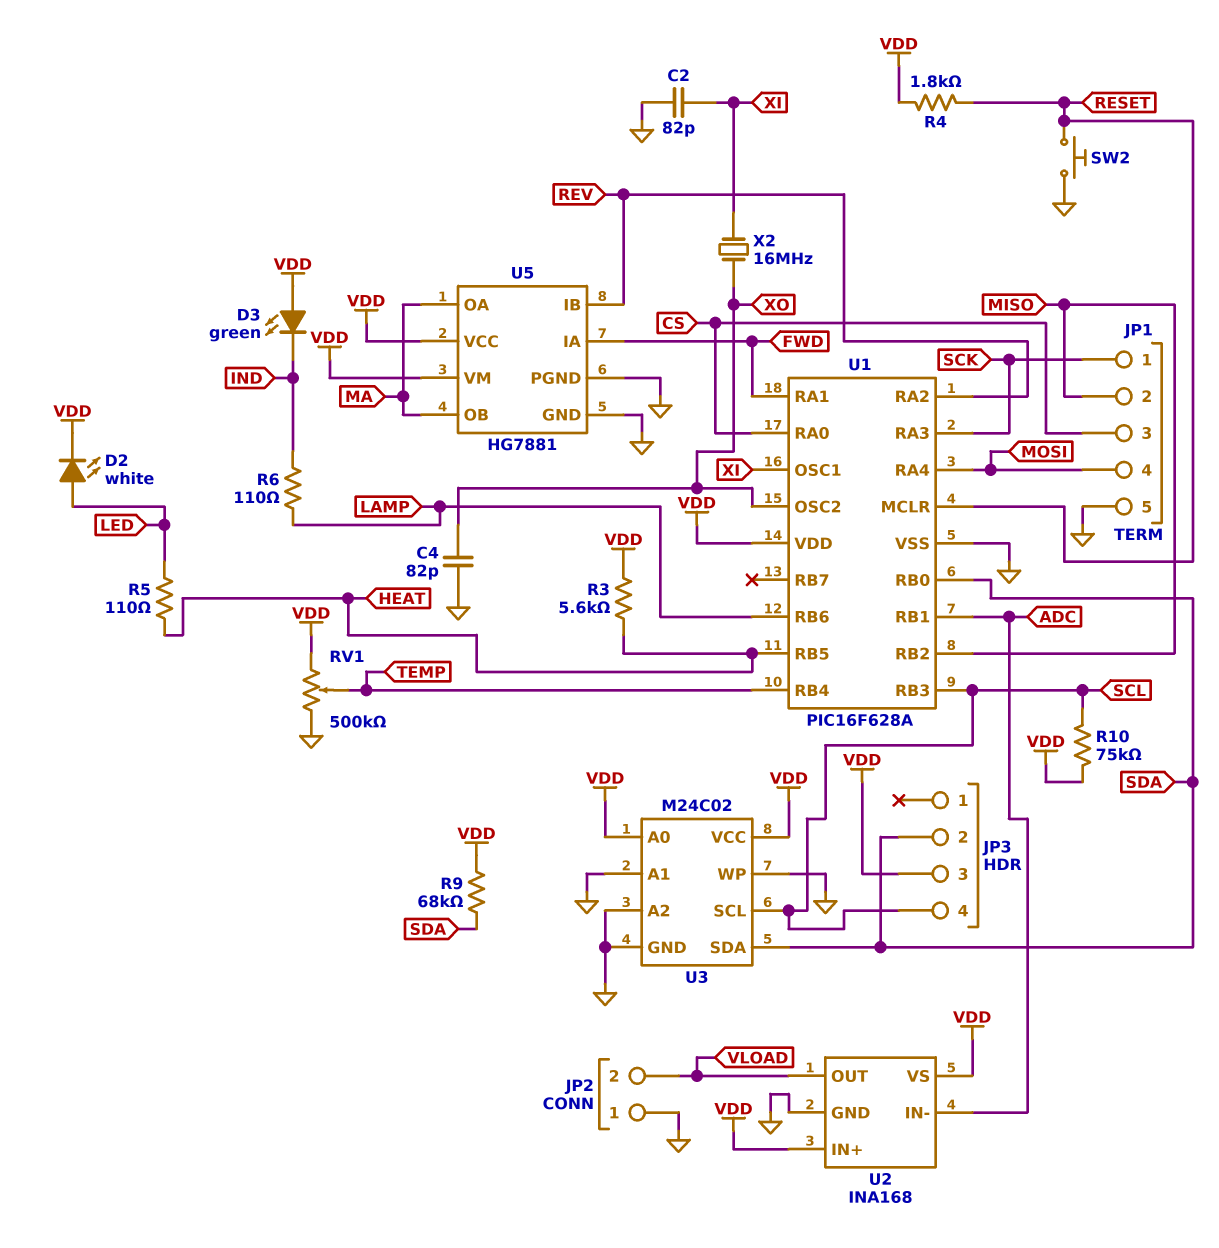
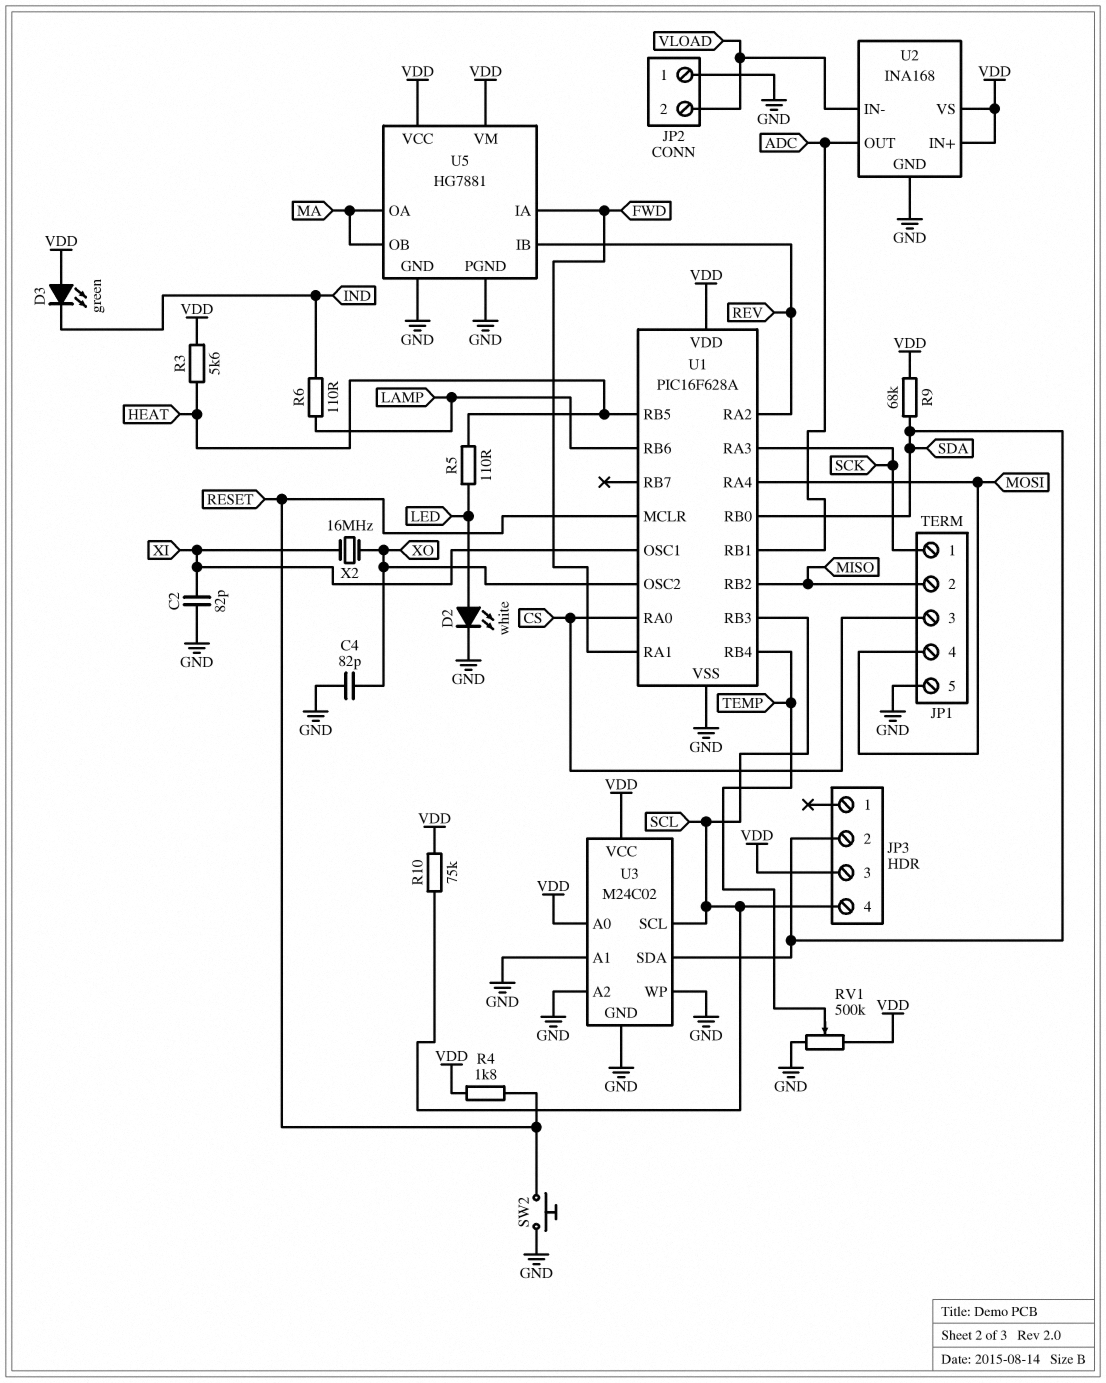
D2: LED white (A LED, K VDD) -> LED white (A LED, K GND)
U2 pin IN-: ADC -> VLOAD
U2 pin OUT: VLOAD -> ADC

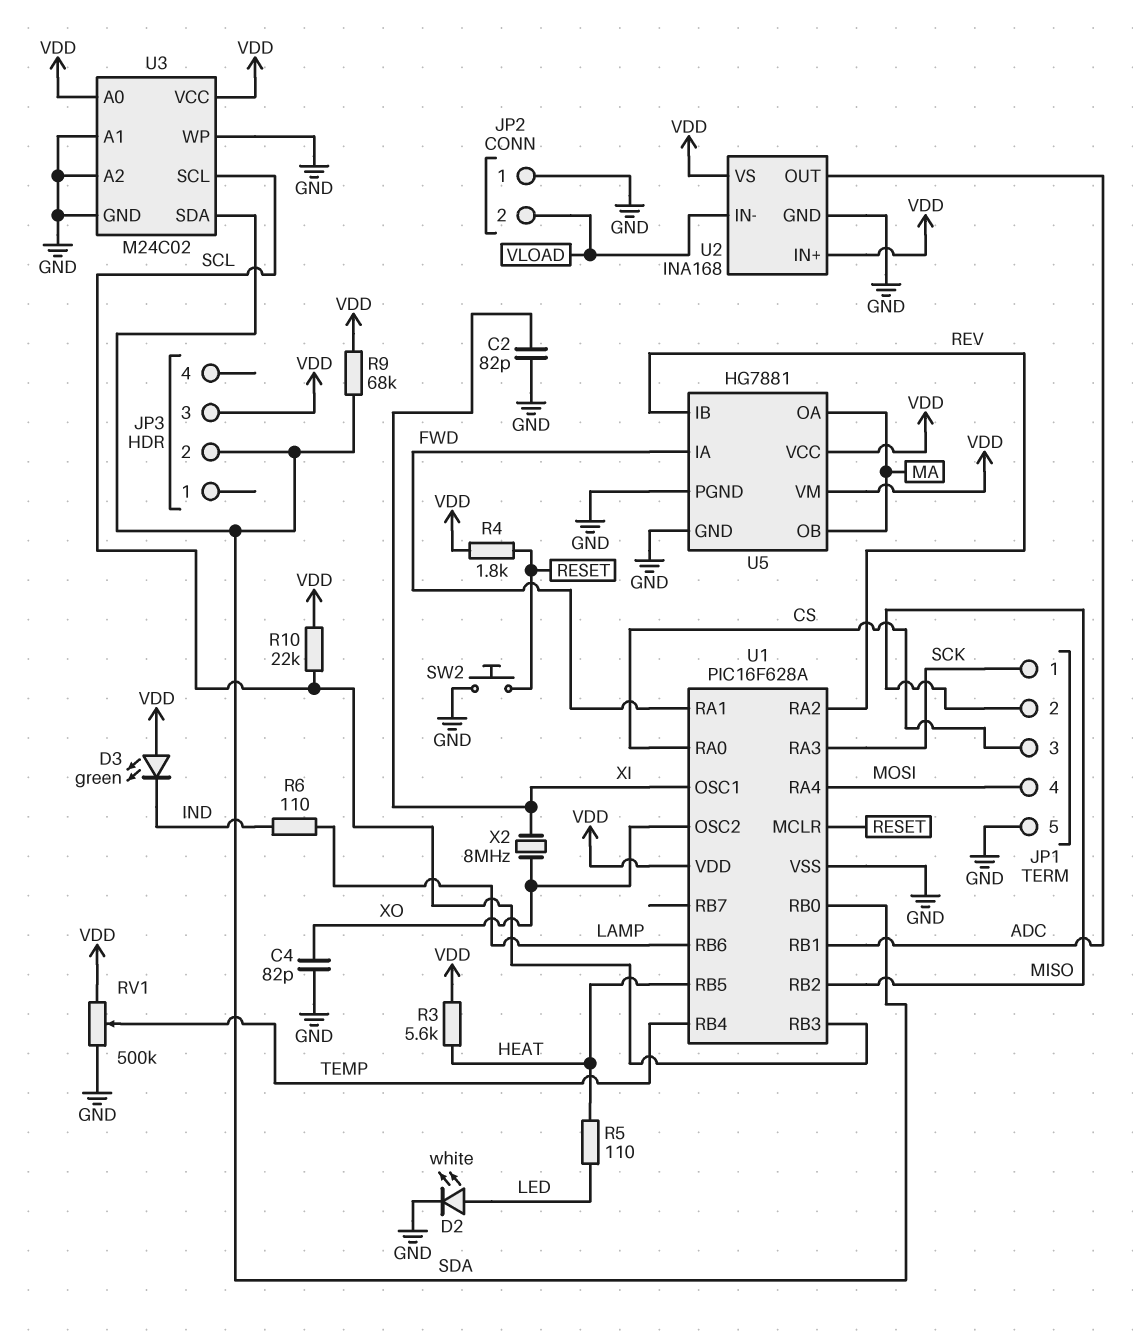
JP3 pin 4: SCL -> none
R10: 75k (SCL, VDD) -> 22k (SCL, VDD)
X2: 16MHz (XI, XO) -> 8MHz (XI, XO)

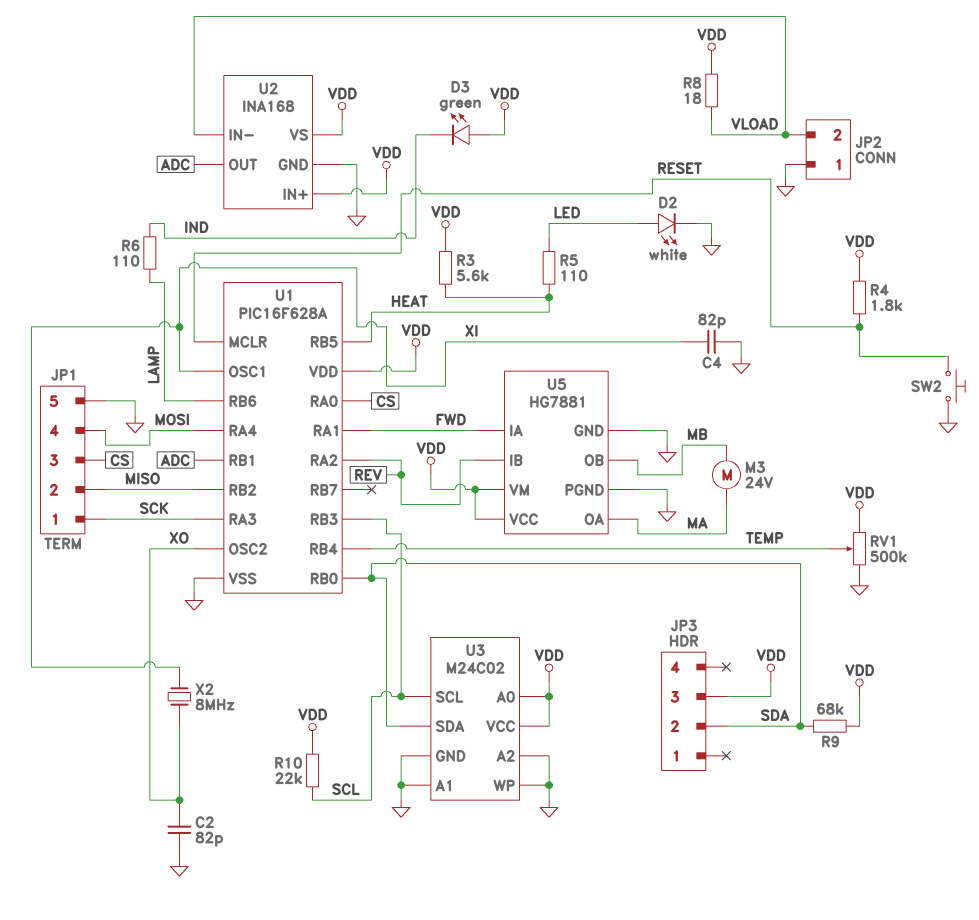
C2: 82pF (GND, XI) -> 82pF (GND, XO)
C4: 82pF (GND, XO) -> 82pF (GND, XI)
M3: none -> motor 24V (MA, MB)
R8: none -> 18 (VDD, VLOAD)
U5 pin OB: MA -> MB

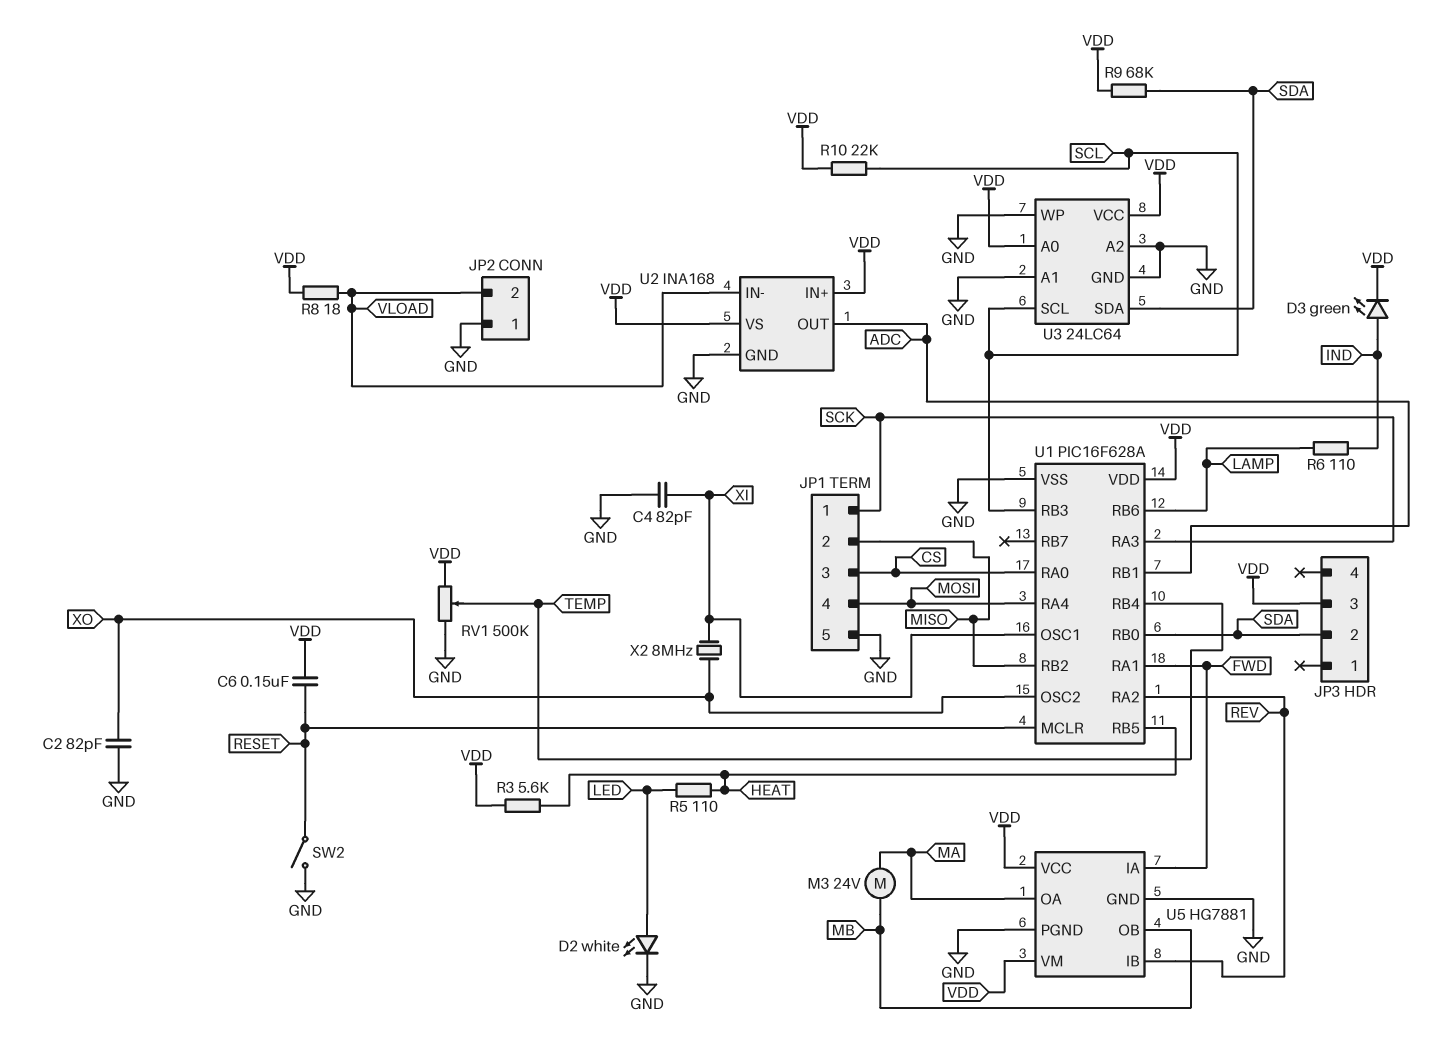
C6: none -> 150nF (RESET, VDD)
D3: LED green (A VDD, K IND) -> LED green (A IND, K VDD)
R4: 1.8k (RESET, VDD) -> none
SW2: button (GND, RESET) -> switch (GND, RESET)
U3: M24C02 -> 24LC64

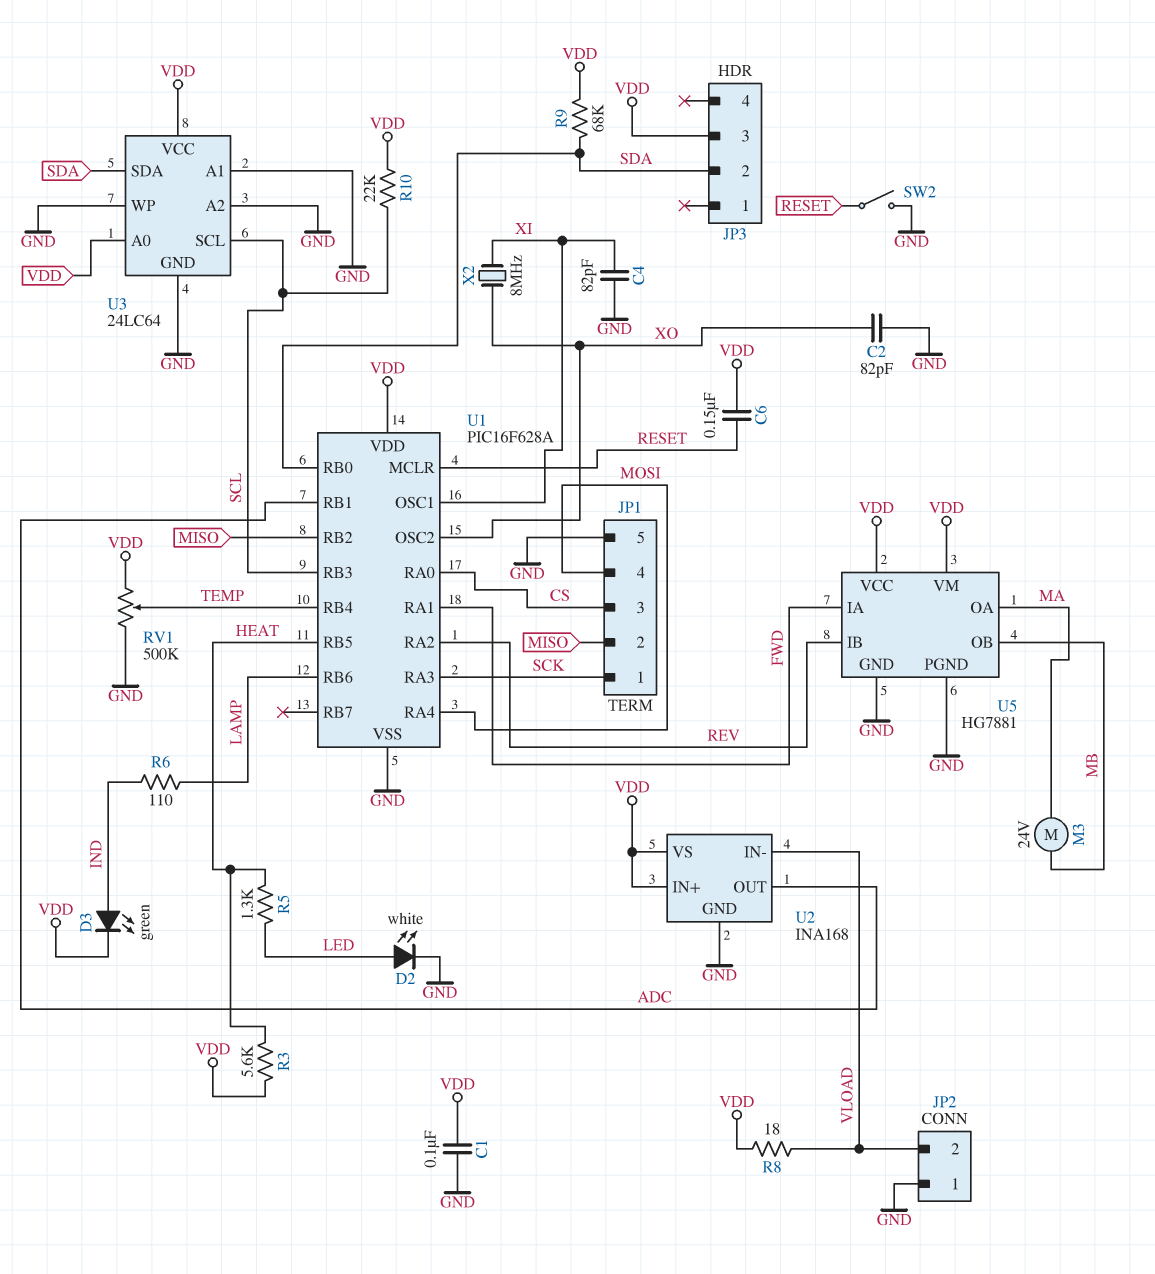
C1: none -> 100nF (GND, VDD)
R5: 110 (HEAT, LED) -> 1.3k (HEAT, LED)

